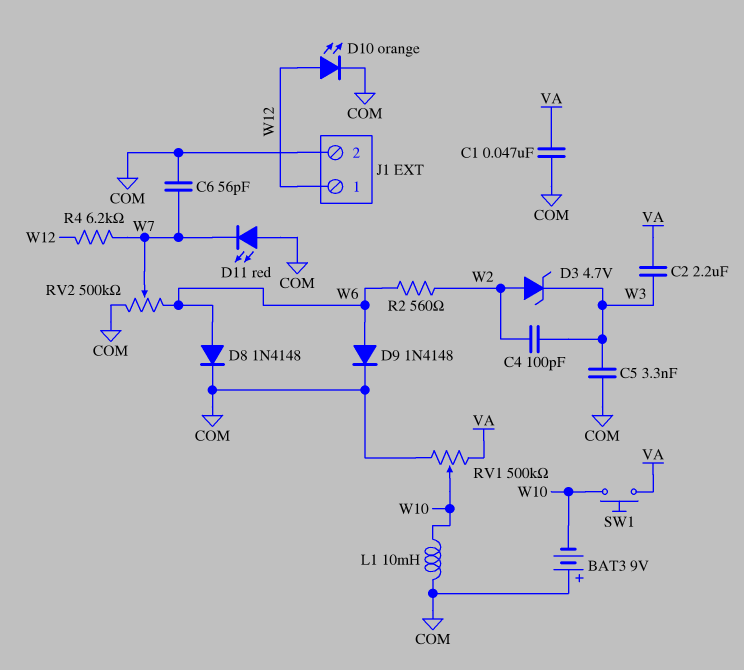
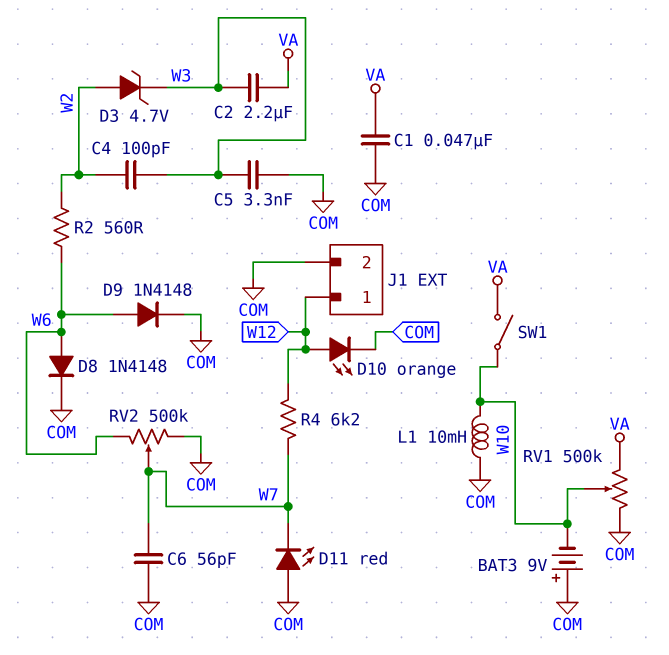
SW1: button (VA, W10) -> switch (VA, W10)

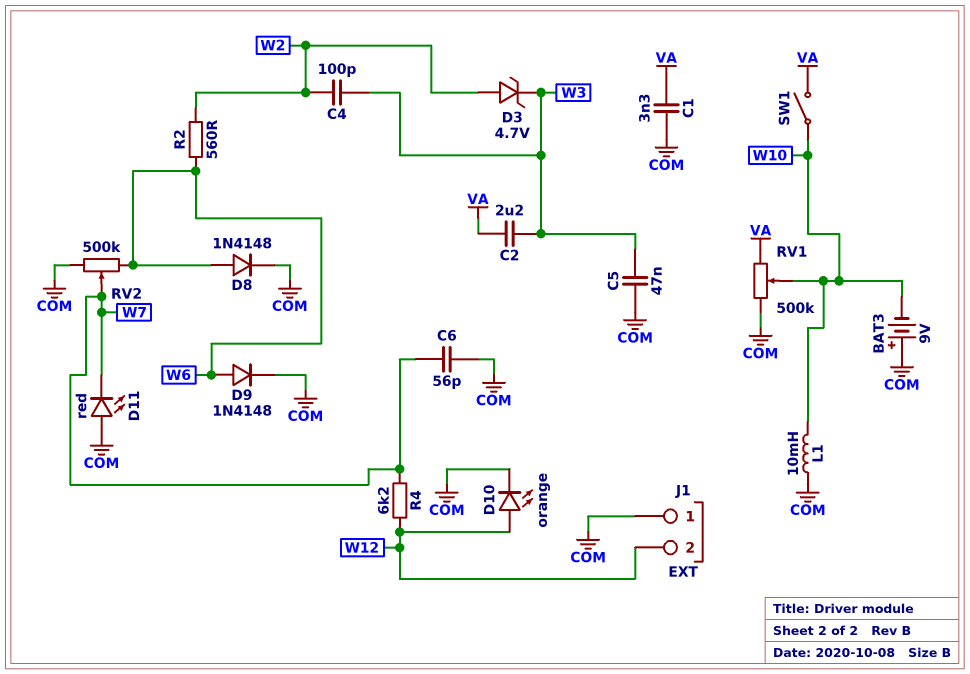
C1: 47nF (COM, VA) -> 3.3nF (COM, VA)
C5: 3.3nF (COM, W3) -> 47nF (COM, W3)
J1 pin 1: W12 -> COM
J1 pin 2: COM -> W12

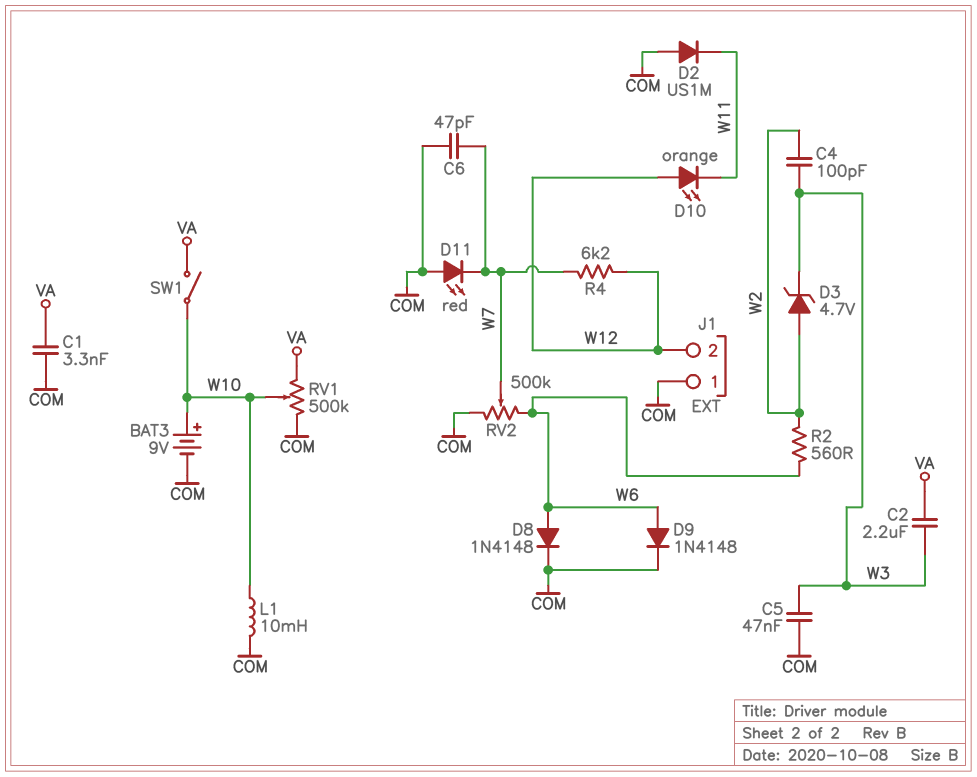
BAT3: 9V (plus COM, minus W10) -> 9V (plus W10, minus COM)
C6: 56pF (COM, W7) -> 47pF (COM, W7)
D2: none -> diode US1M (A COM, K W11)
D10: LED orange (A W12, K COM) -> LED orange (A W12, K W11)

